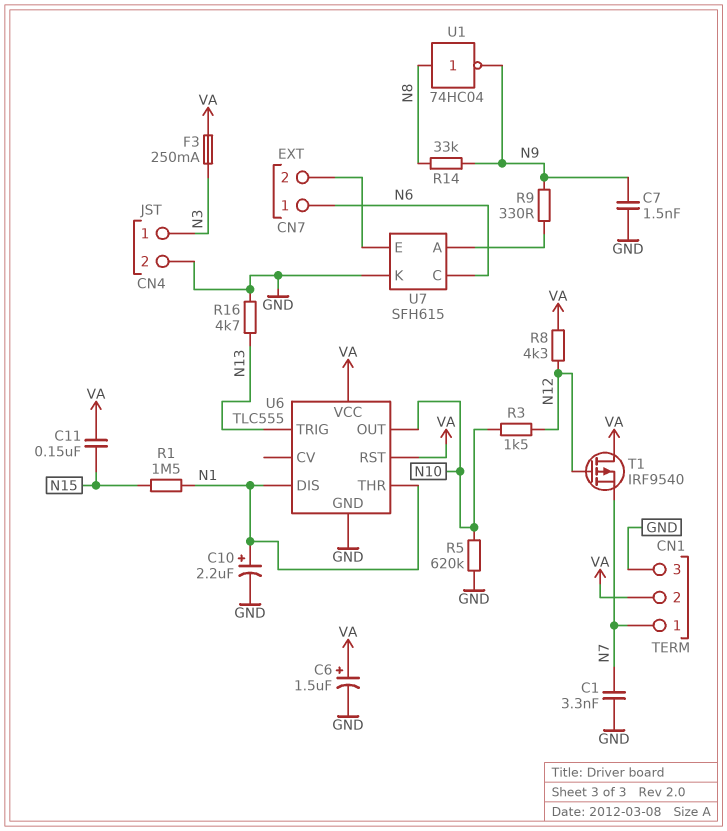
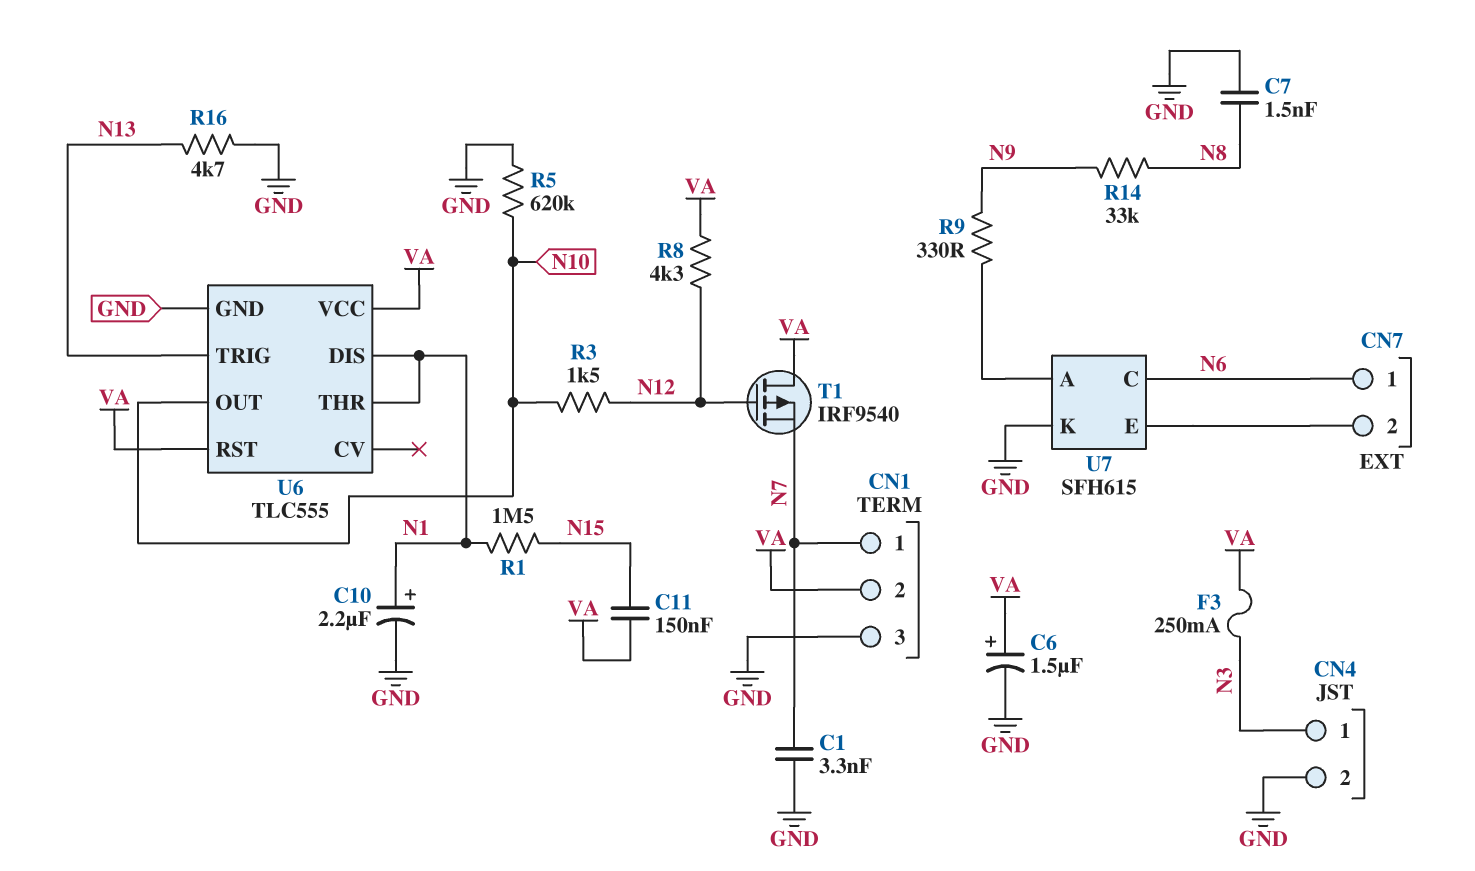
C7: 1.5nF (GND, N9) -> 1.5nF (GND, N8)
U1: NOT 74HC04 (in N8, out N9) -> none

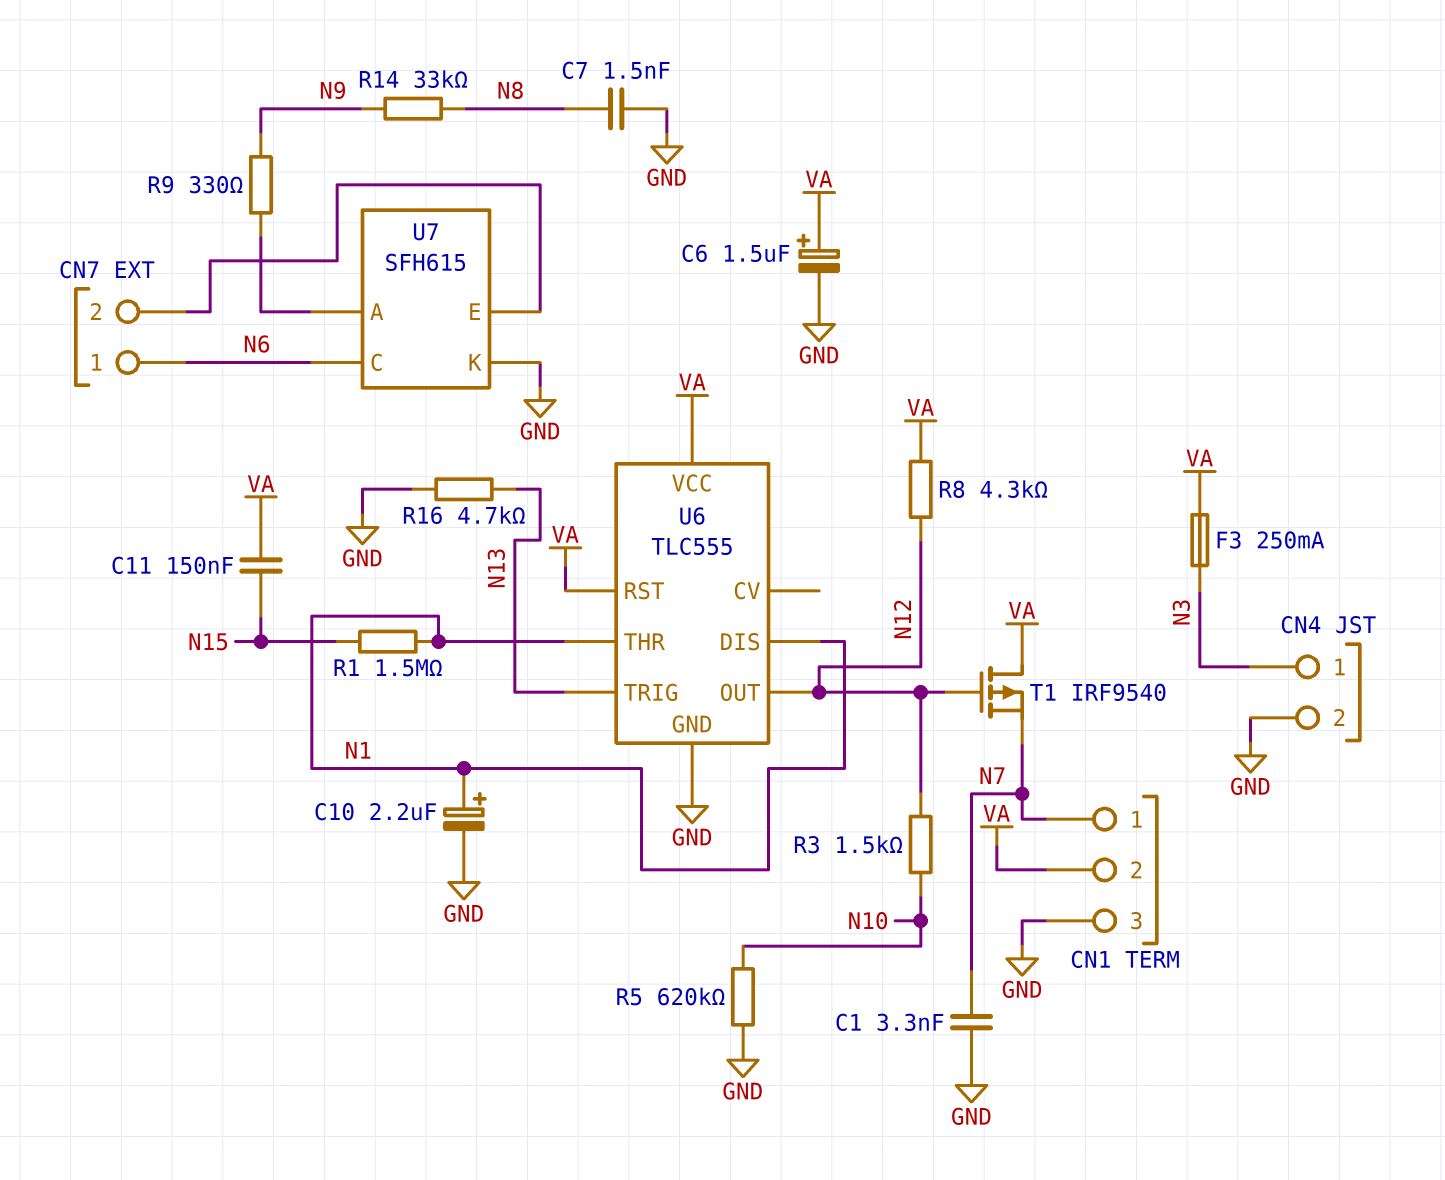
U6 pin OUT: N10 -> N12

